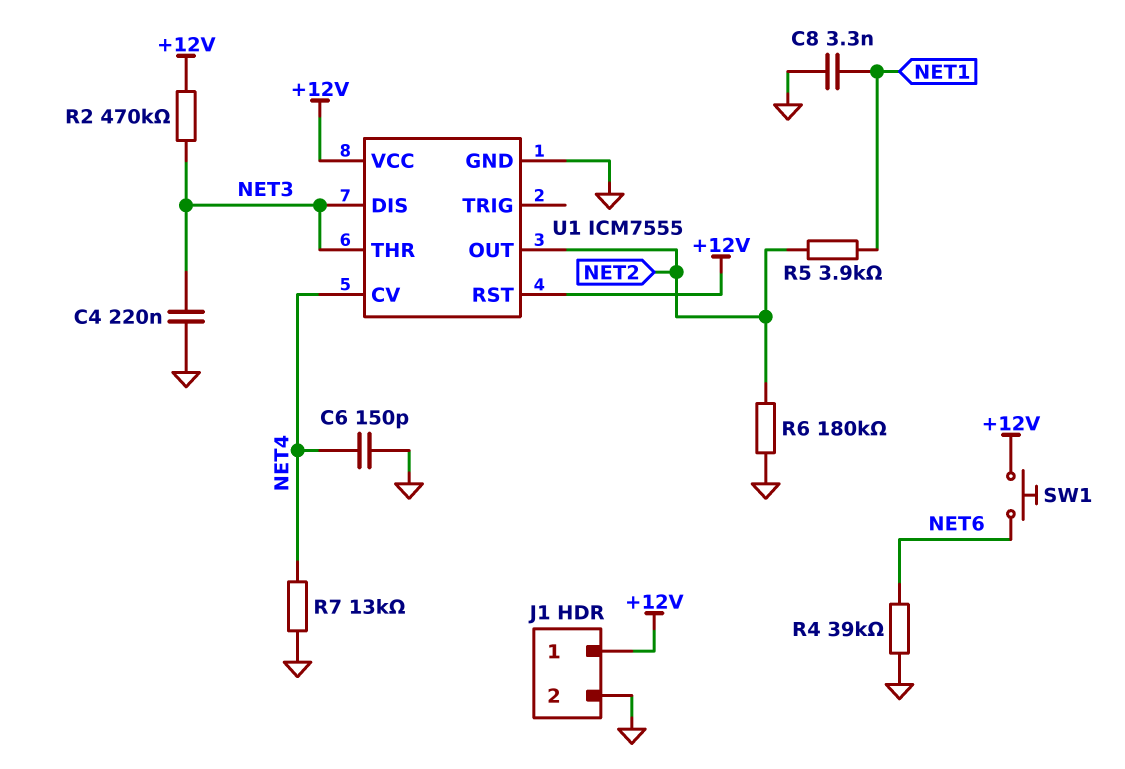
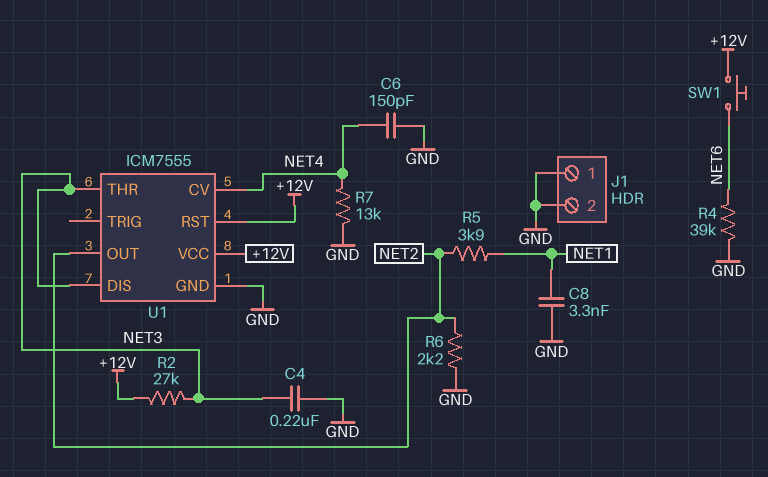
J1 pin 1: +12V -> GND
R2: 470k (+12V, NET3) -> 27k (+12V, NET3)
R6: 180k (GND, NET2) -> 2.2k (GND, NET2)

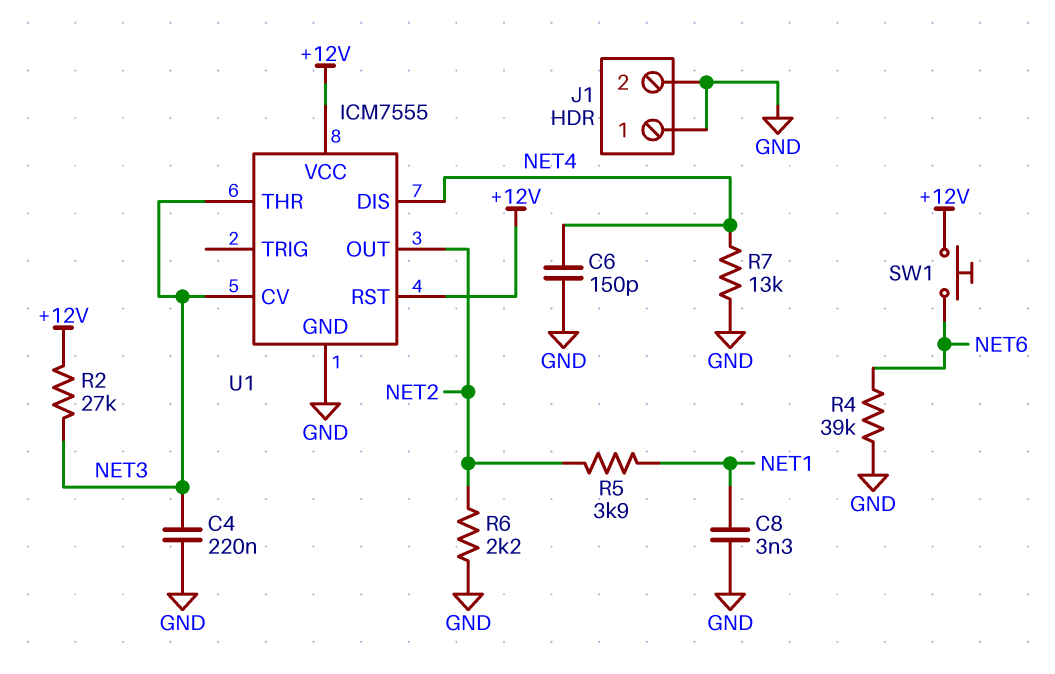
U1 pin CV: NET4 -> NET3
U1 pin DIS: NET3 -> NET4

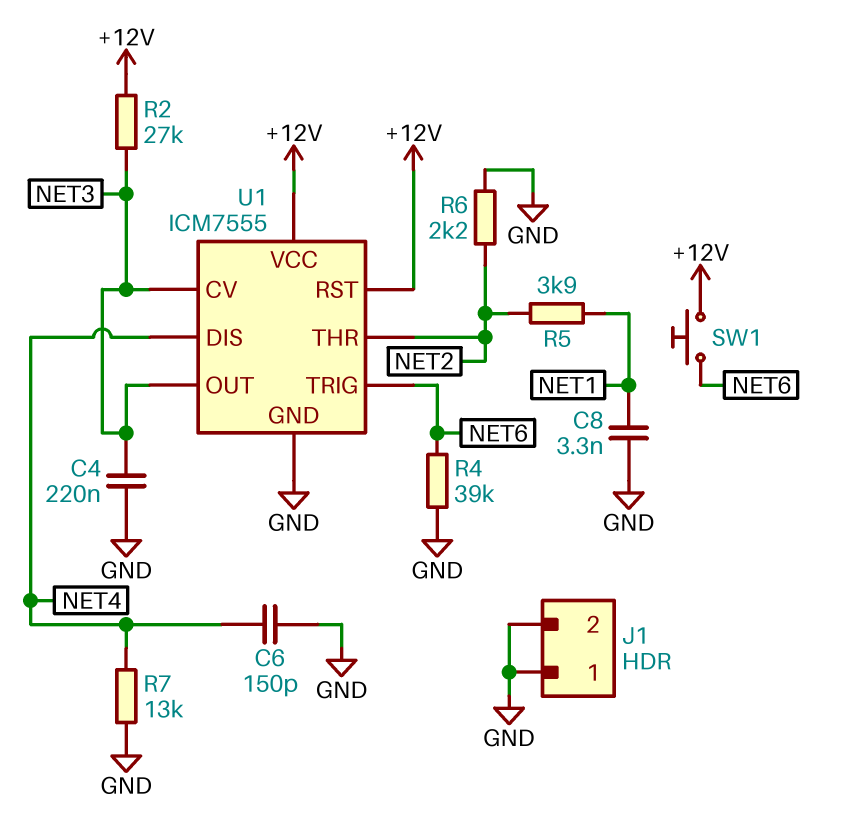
U1 pin OUT: NET2 -> NET3
U1 pin THR: NET3 -> NET2
U1 pin TRIG: none -> NET6

